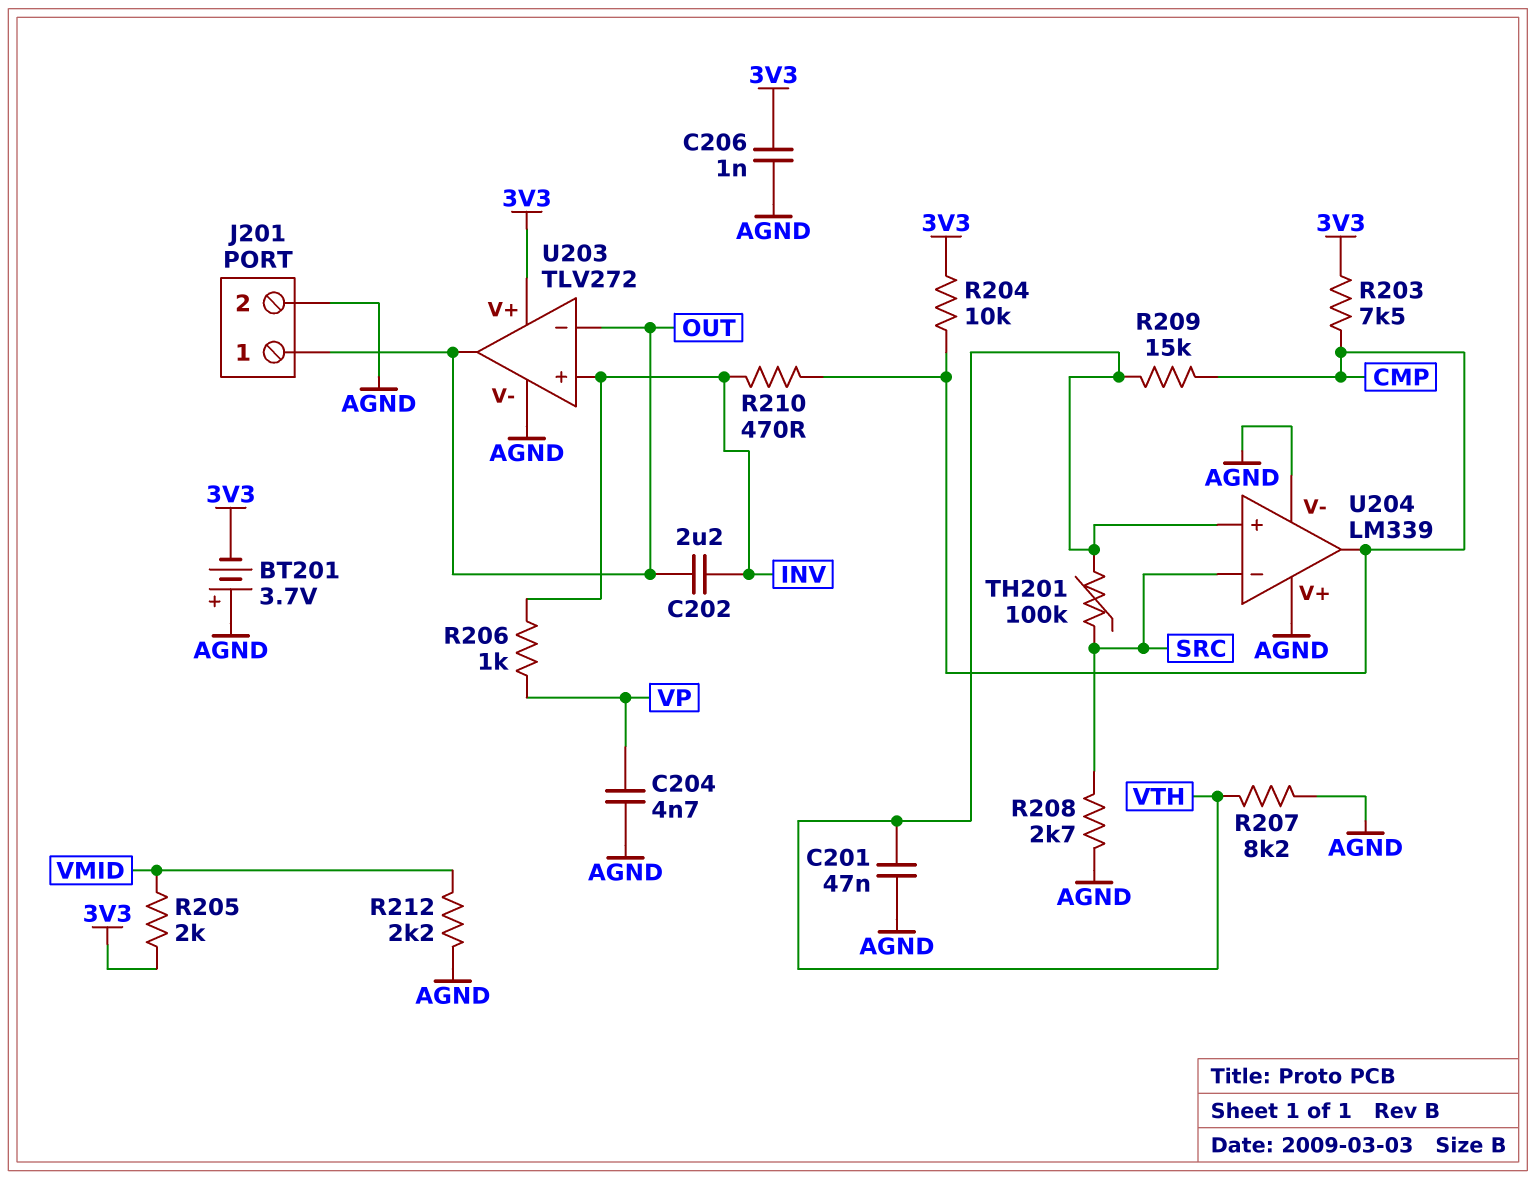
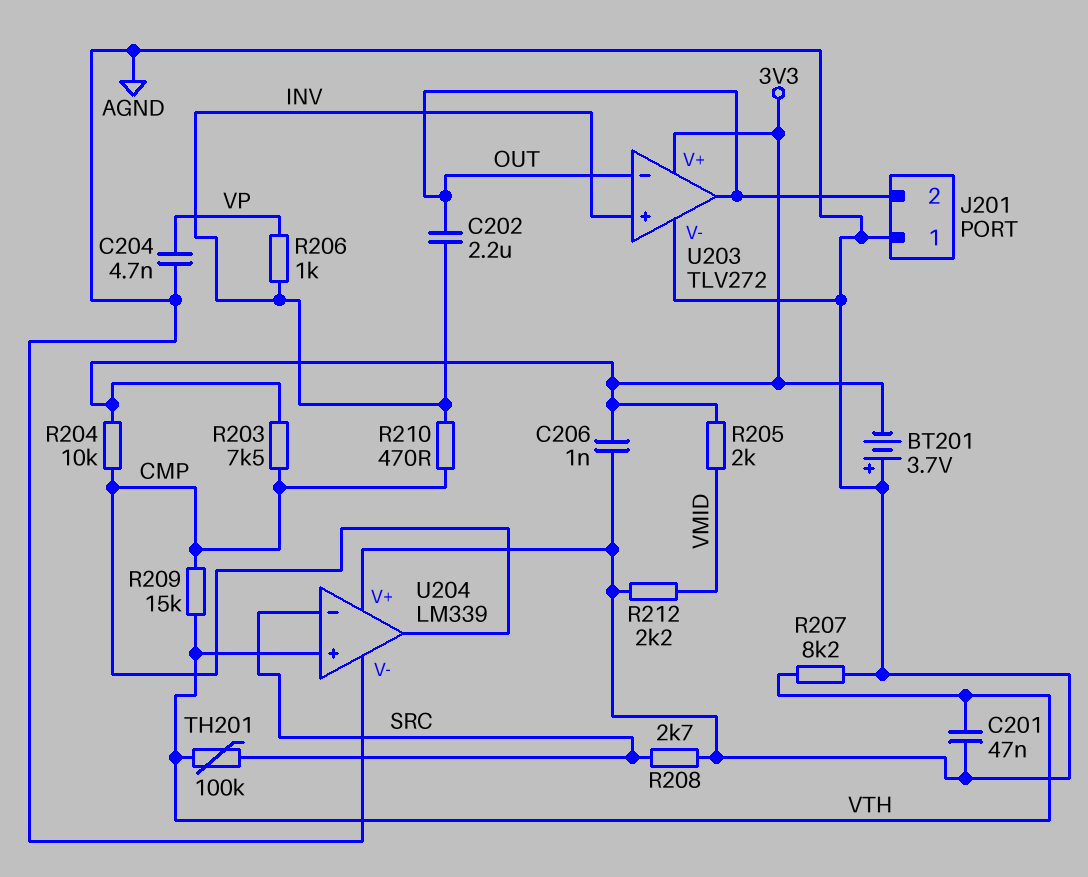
J201 pin 1: OUT -> AGND
J201 pin 2: AGND -> OUT

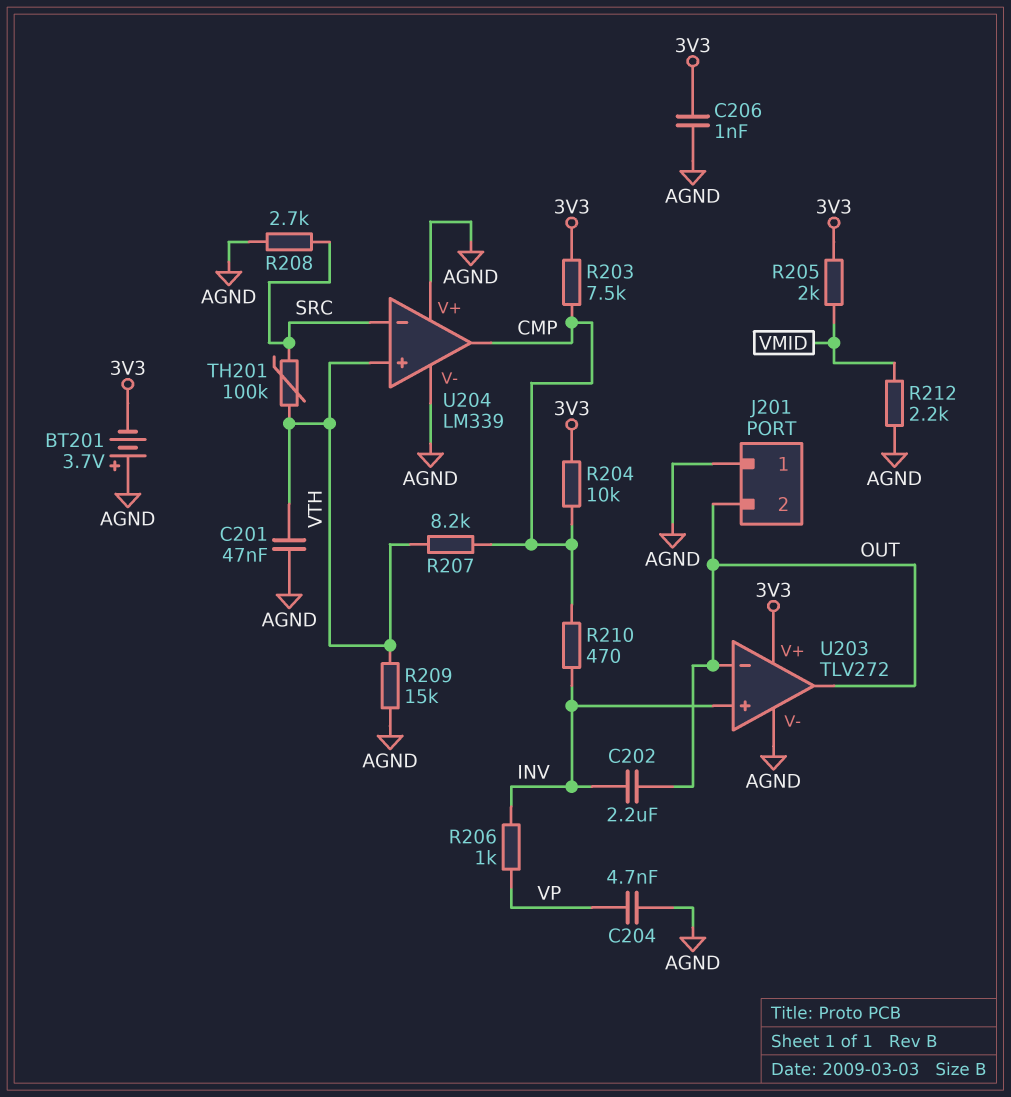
R207: 8.2k (AGND, VTH) -> 8.2k (CMP, VTH)
R209: 15k (CMP, VTH) -> 15k (AGND, VTH)

